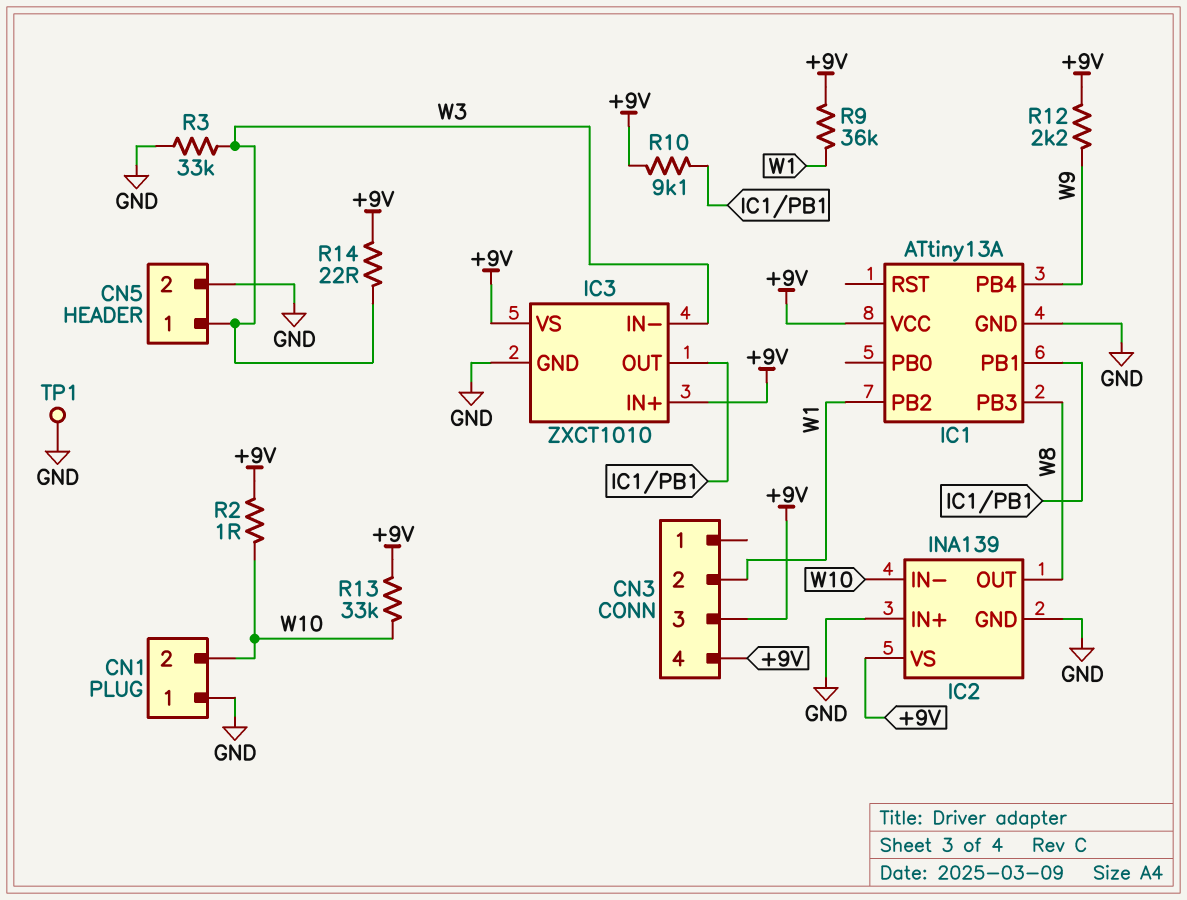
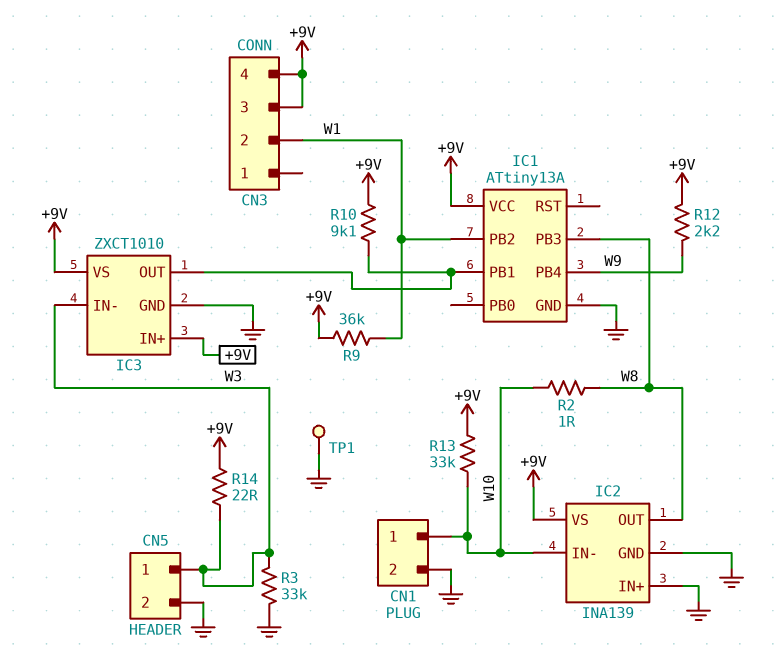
CN1 pin 1: GND -> W10
CN1 pin 2: W10 -> GND
R2: 1 (+9V, W10) -> 1 (W8, W10)

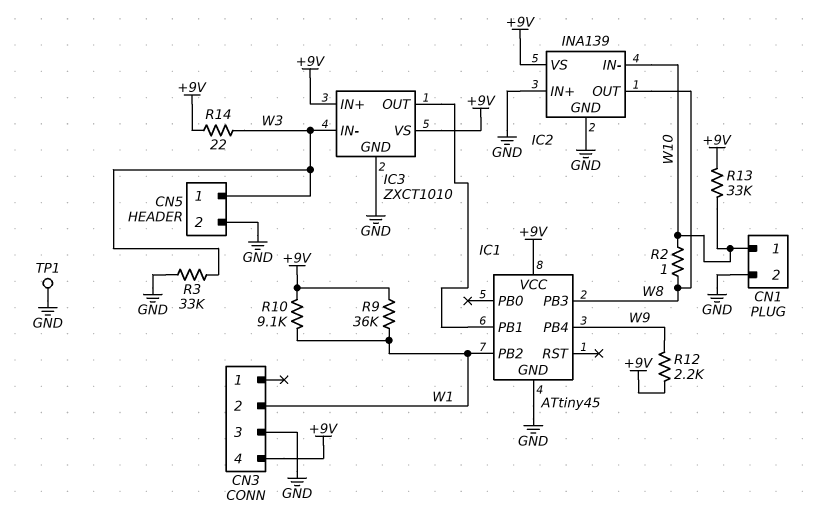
CN3 pin 3: +9V -> GND
IC1: ATtiny13A -> ATtiny45
R10: 9.1k (+9V, IC1/PB1) -> 9.1k (+9V, W1)

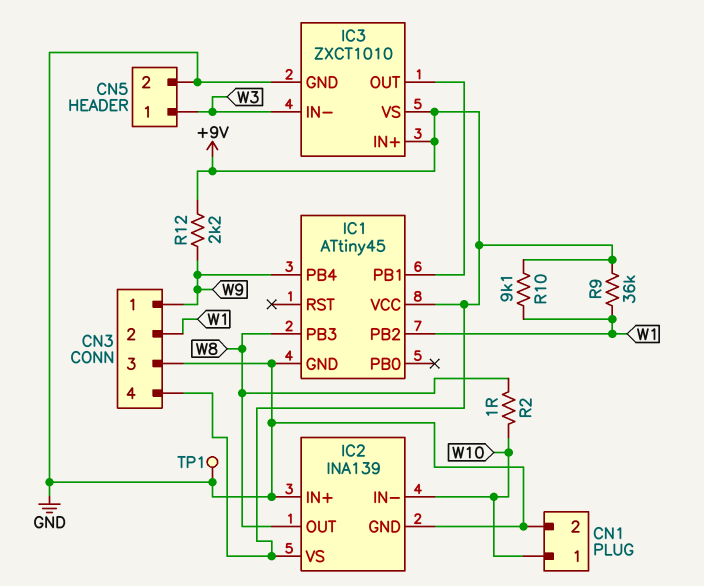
CN3 pin 1: none -> W9
R3: 33k (GND, W3) -> none
R13: 33k (+9V, W10) -> none
R14: 22 (+9V, W3) -> none

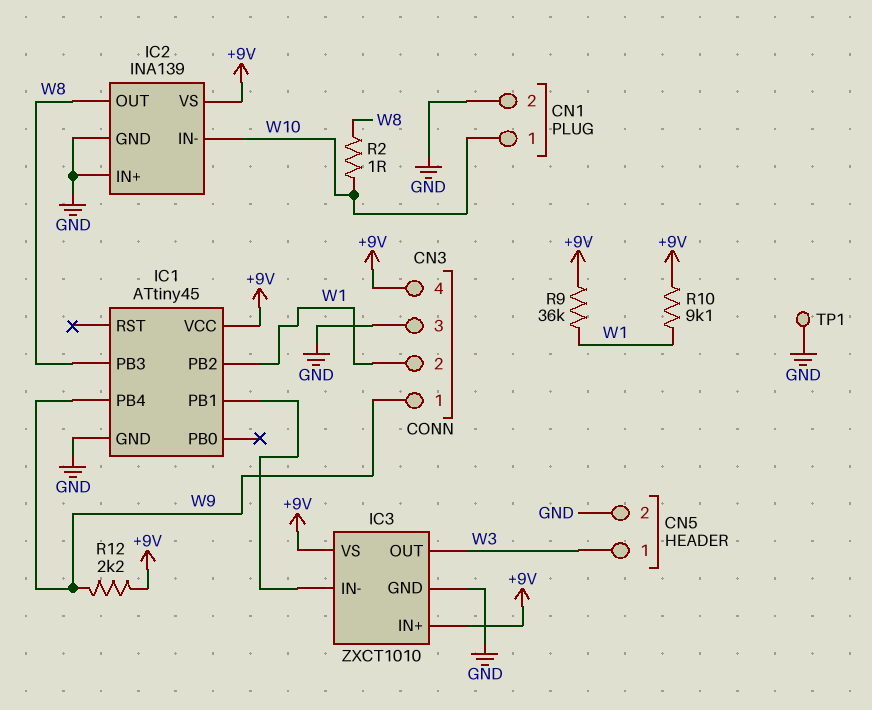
IC3 pin IN-: W3 -> IC1/PB1
IC3 pin OUT: IC1/PB1 -> W3

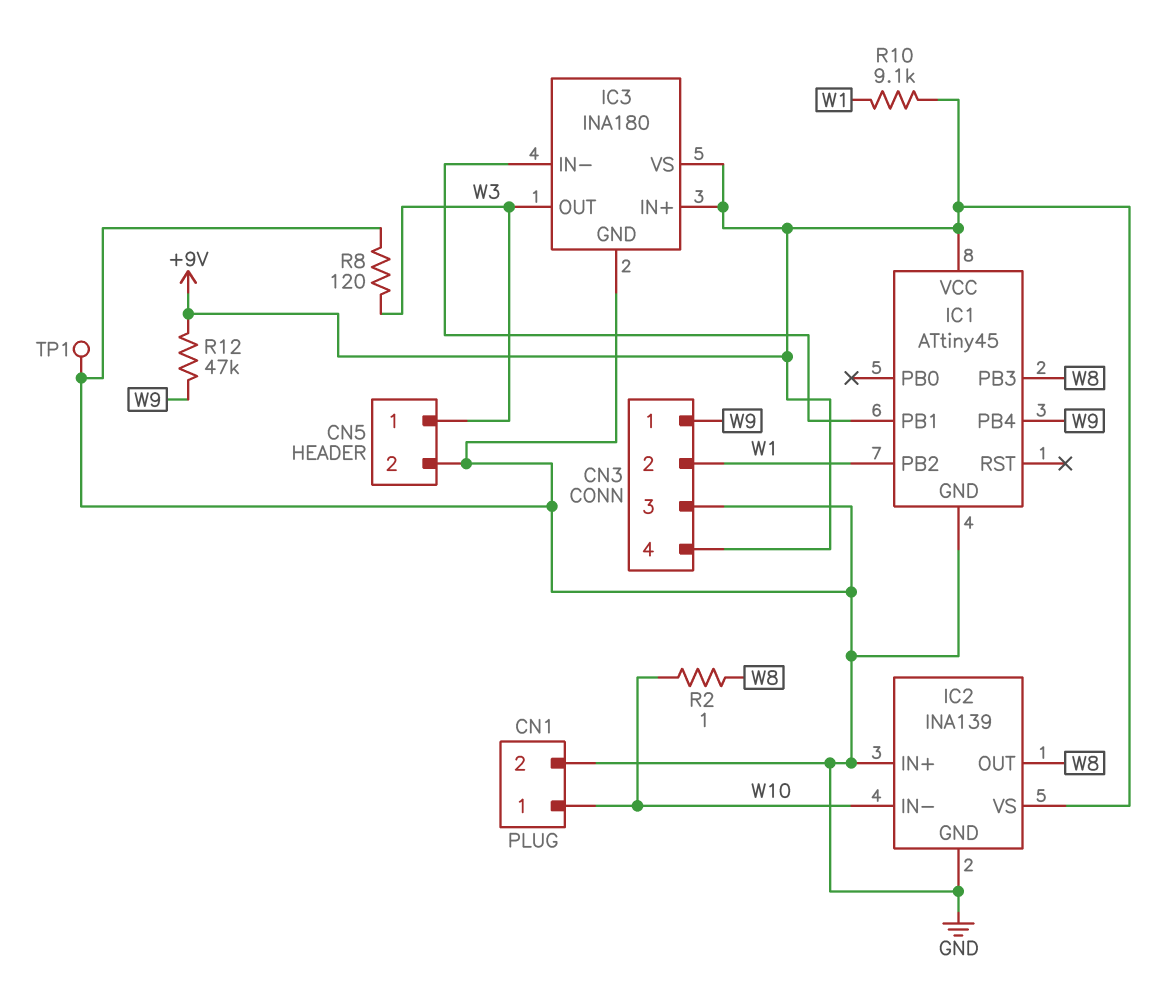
IC3: ZXCT1010 -> INA180
R8: none -> 120 (GND, W3)
R9: 36k (+9V, W1) -> none
R12: 2.2k (+9V, W9) -> 47k (+9V, W9)

